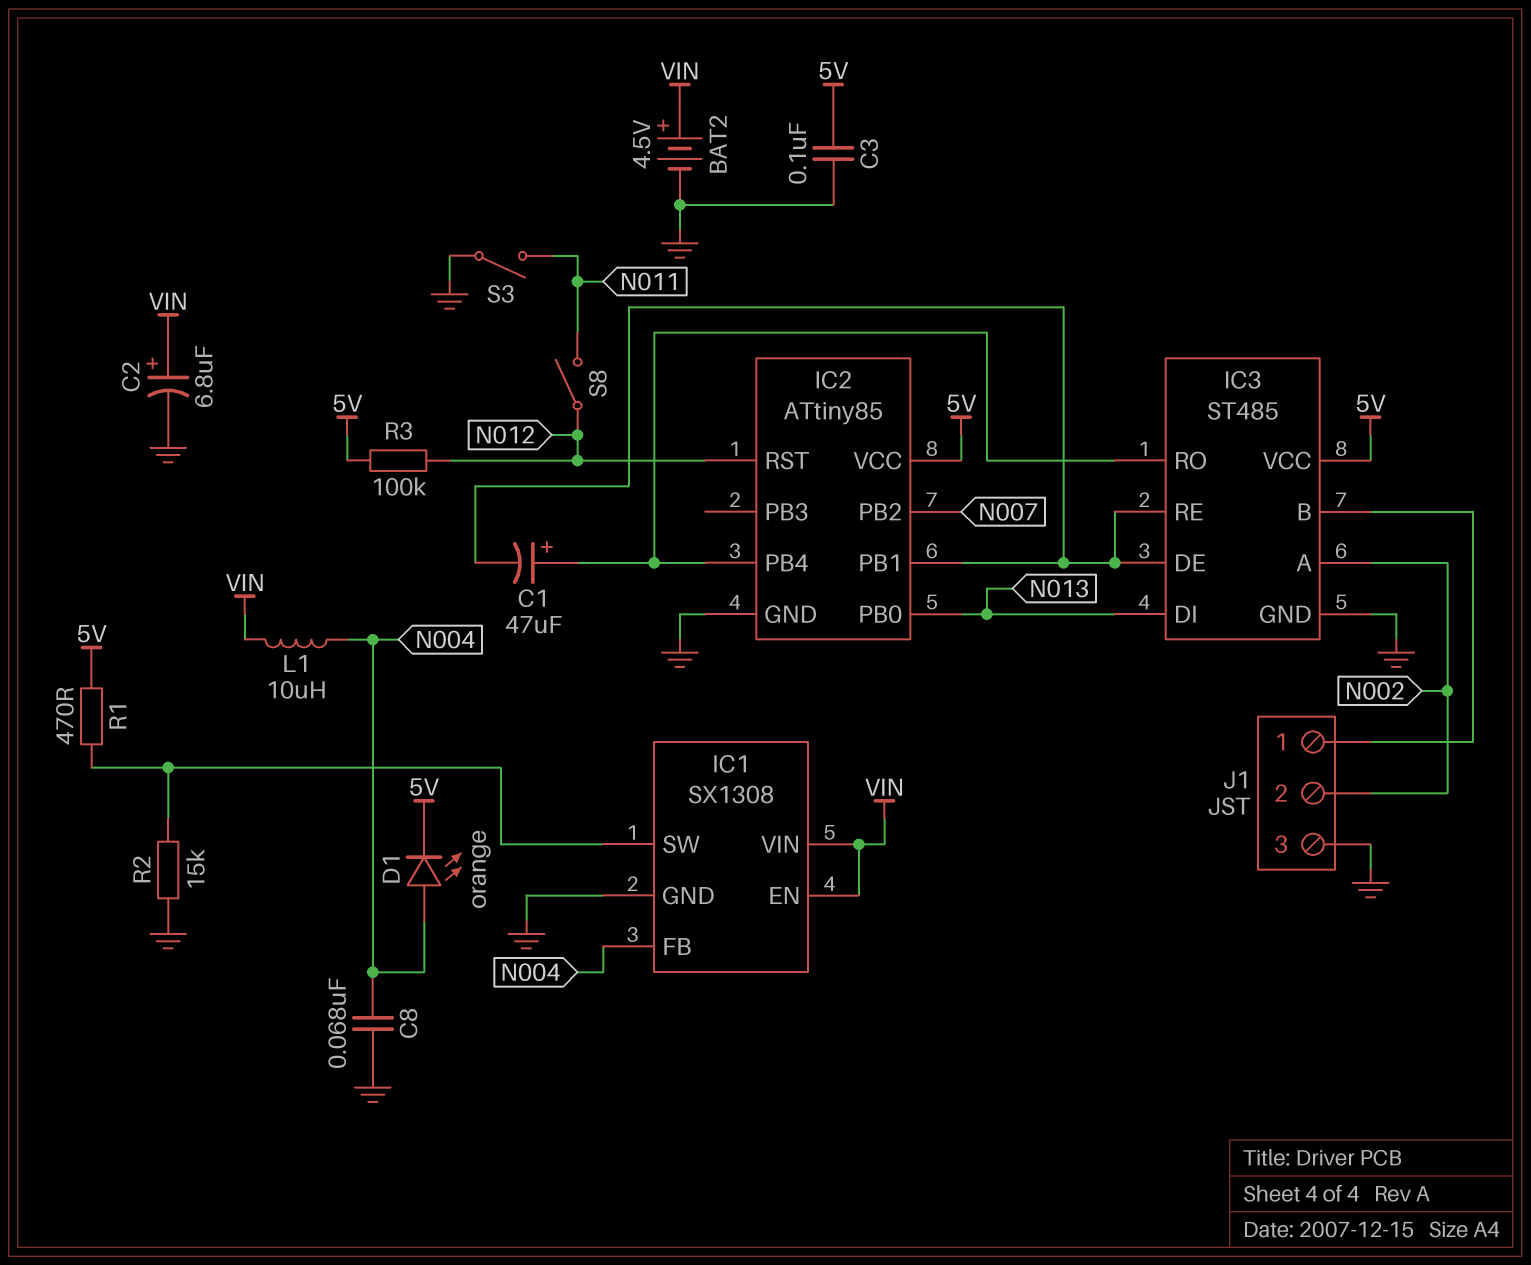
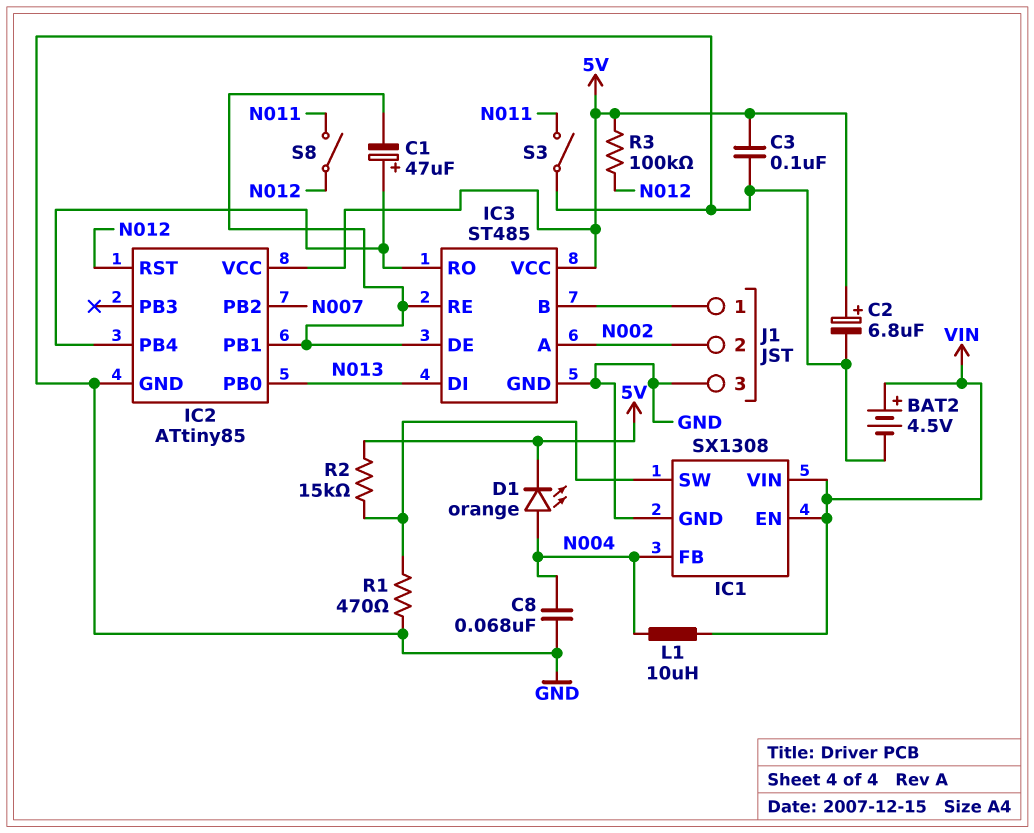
C2: 6.8uF (plus VIN, minus GND) -> 6.8uF (plus 5V, minus GND)
R1: 470 (5V, IC1/SW) -> 470 (GND, IC1/SW)
R2: 15k (GND, IC1/SW) -> 15k (5V, IC1/SW)

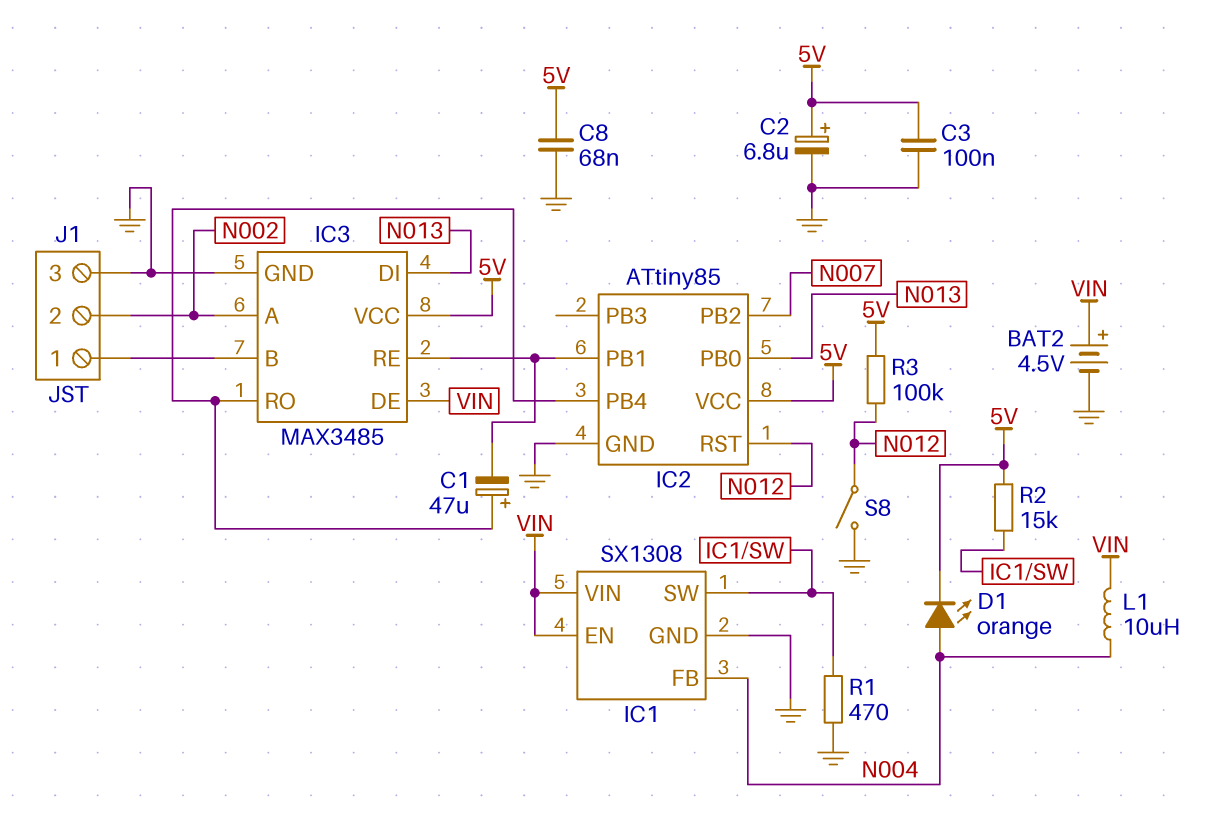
C8: 68nF (GND, N004) -> 68nF (5V, GND)
IC3: ST485 -> MAX3485
IC3 pin DE: IC2/PB1 -> VIN
S3: switch (GND, N011) -> none
S8: switch (N011, N012) -> switch (GND, N012)

